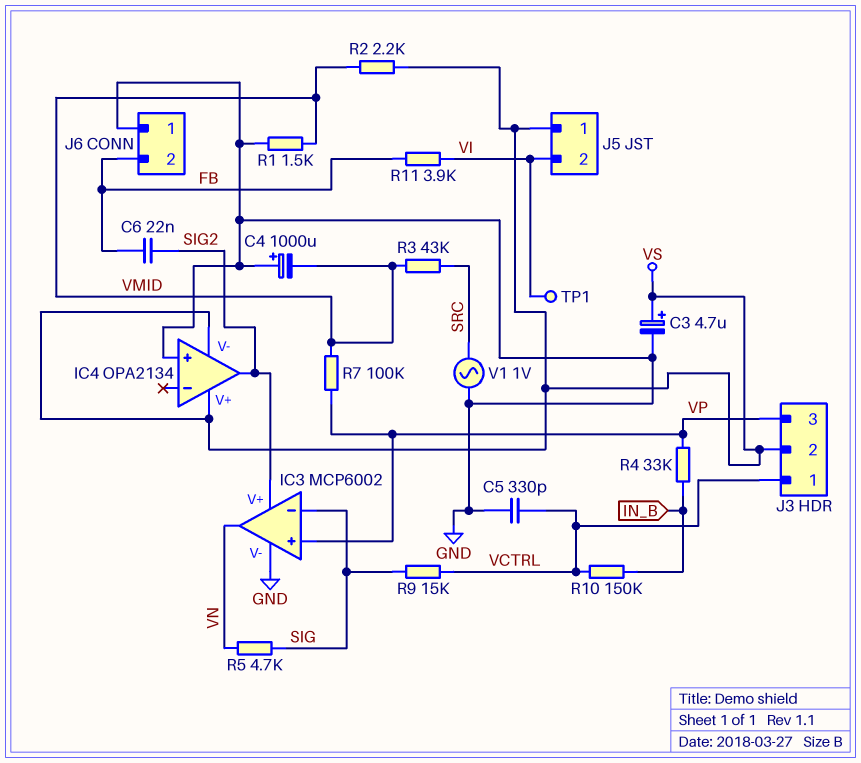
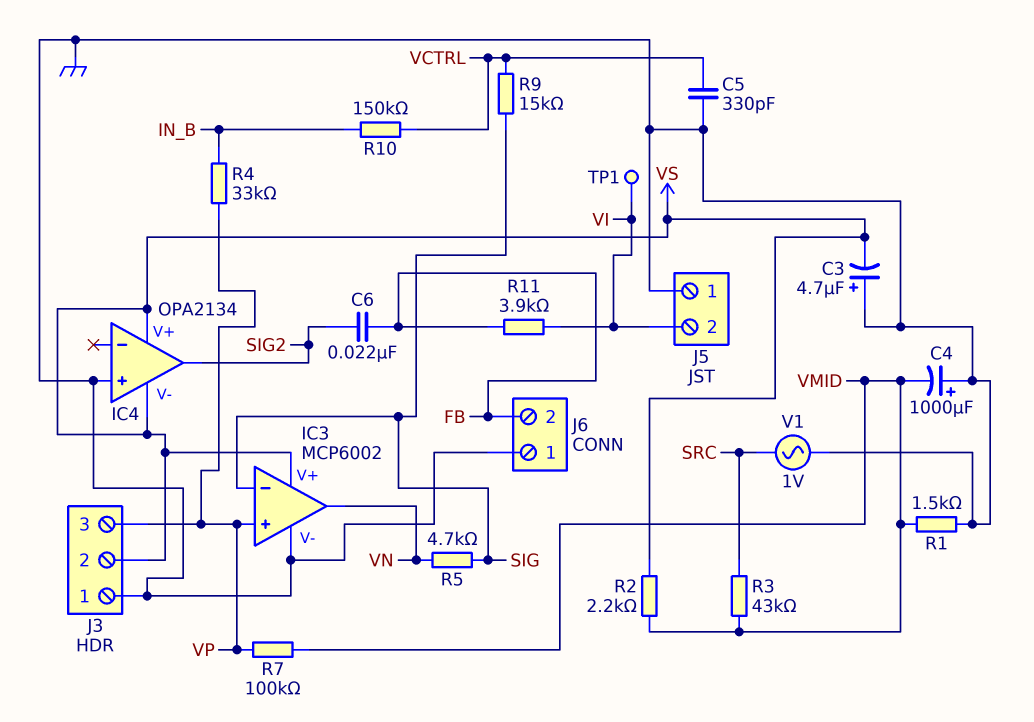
C3: 4.7uF (plus VS, minus GND) -> 4.7uF (plus GND, minus VS)
IC3 pin V+: SIG2 -> VS
J3 pin 1: VCTRL -> GND
J5 pin 1: VS -> GND

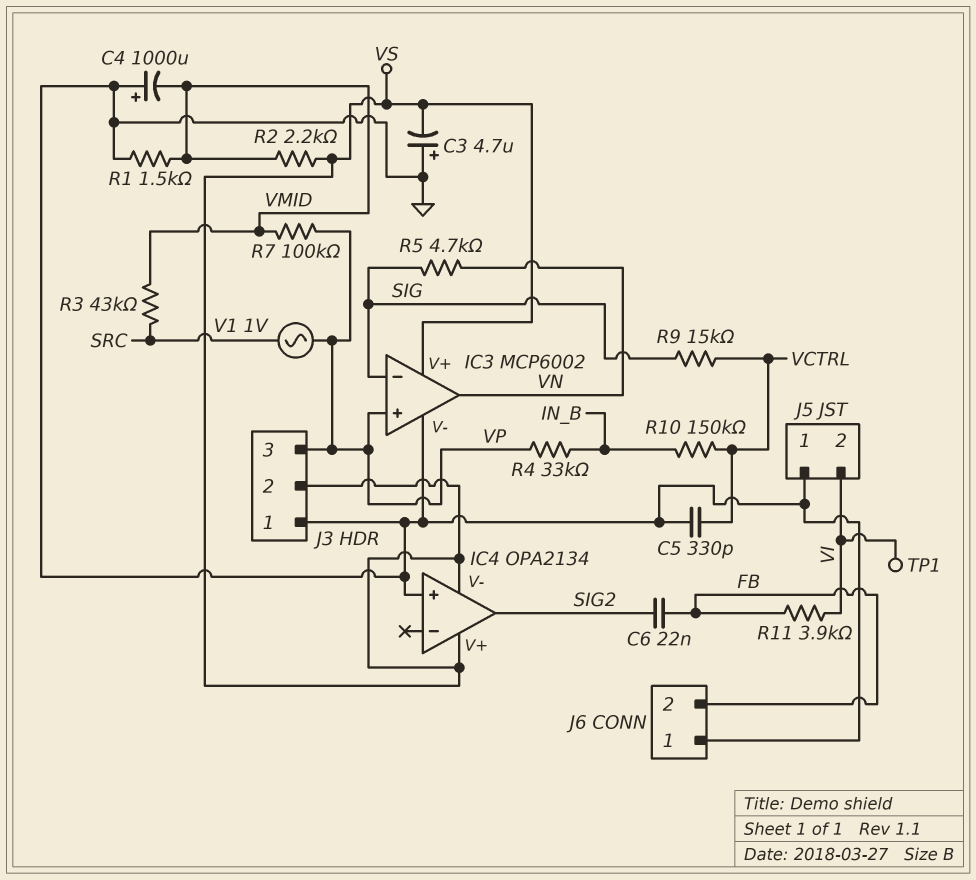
V1: AC 1V (GND, SRC) -> AC 1V (SRC, VP)

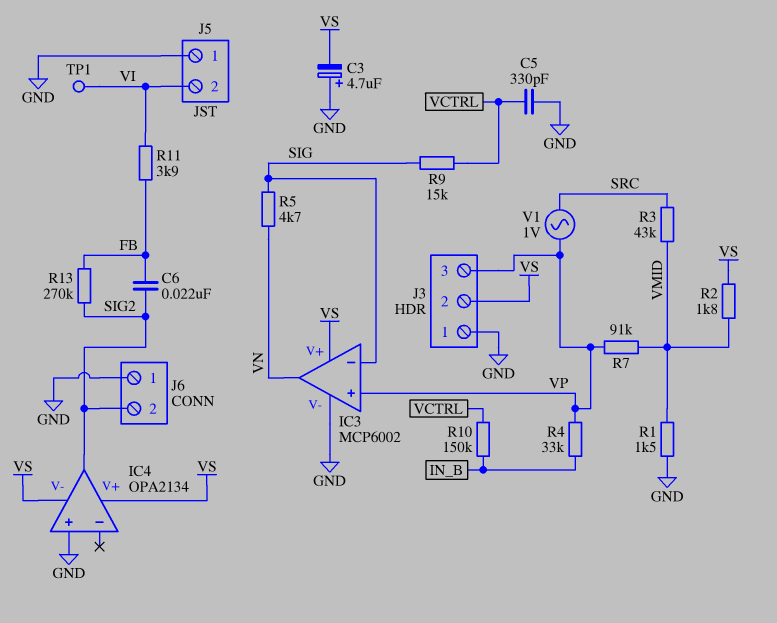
C4: 1000uF (plus GND, minus VMID) -> none
J6 pin 2: FB -> SIG2
R2: 2.2k (VMID, VS) -> 1.8k (VMID, VS)
R7: 100k (VMID, VP) -> 91k (VMID, VP)
R13: none -> 270k (FB, SIG2)

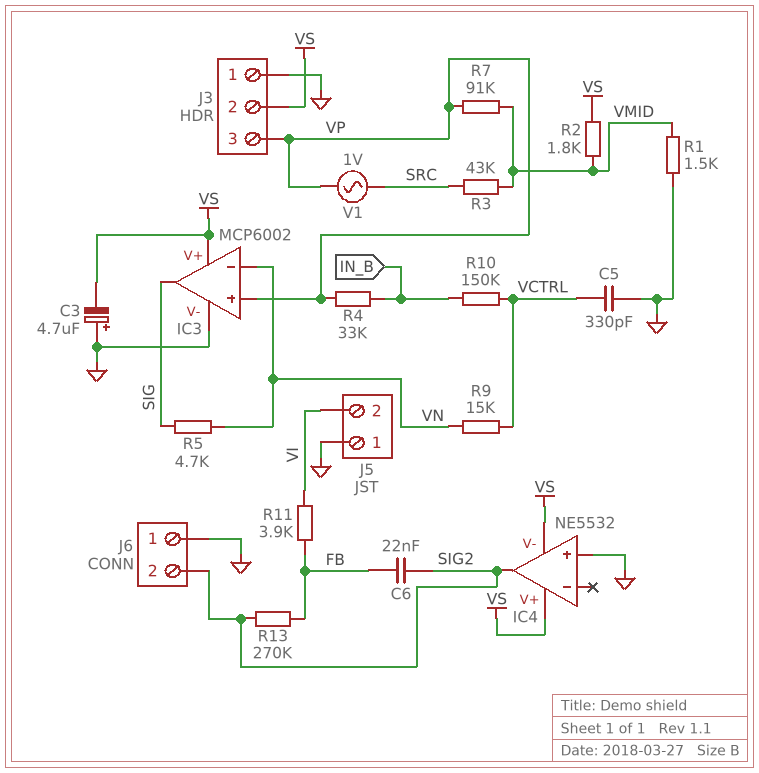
IC3 pin in-: SIG -> VN
IC3 pin out: VN -> SIG
IC4: OPA2134 -> NE5532
R9: 15k (SIG, VCTRL) -> 15k (VCTRL, VN)
TP1: test point (VI) -> none

